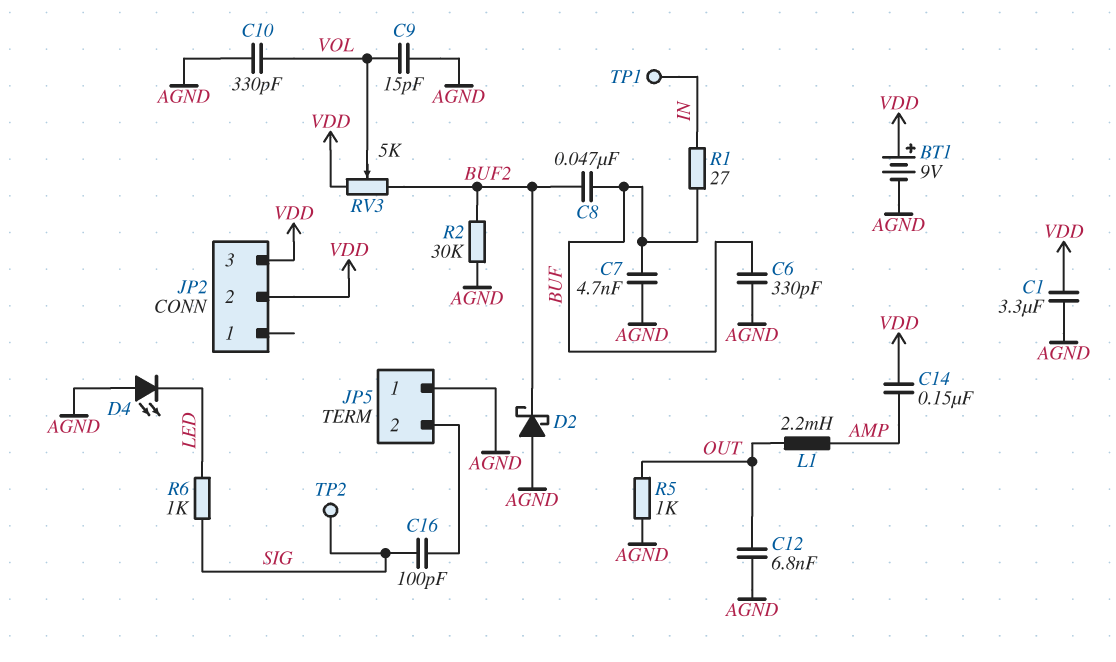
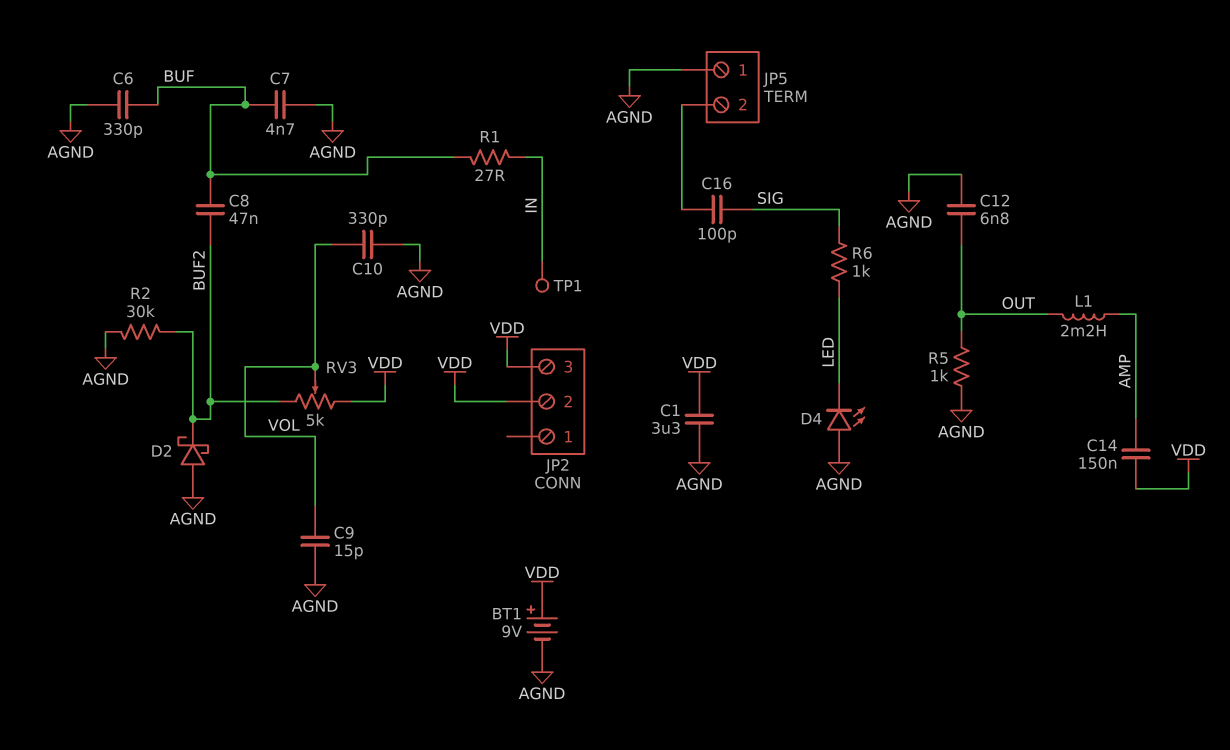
TP2: test point (SIG) -> none

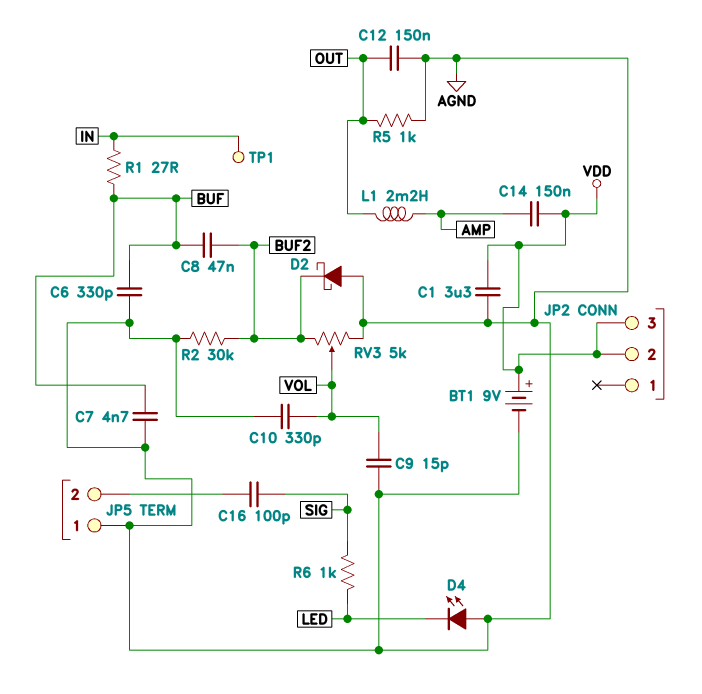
C12: 6.8nF (AGND, OUT) -> 150nF (AGND, OUT)
RV3: 5k (BUF2, VDD, wiper VOL) -> 5k (AGND, BUF2, wiper VOL)

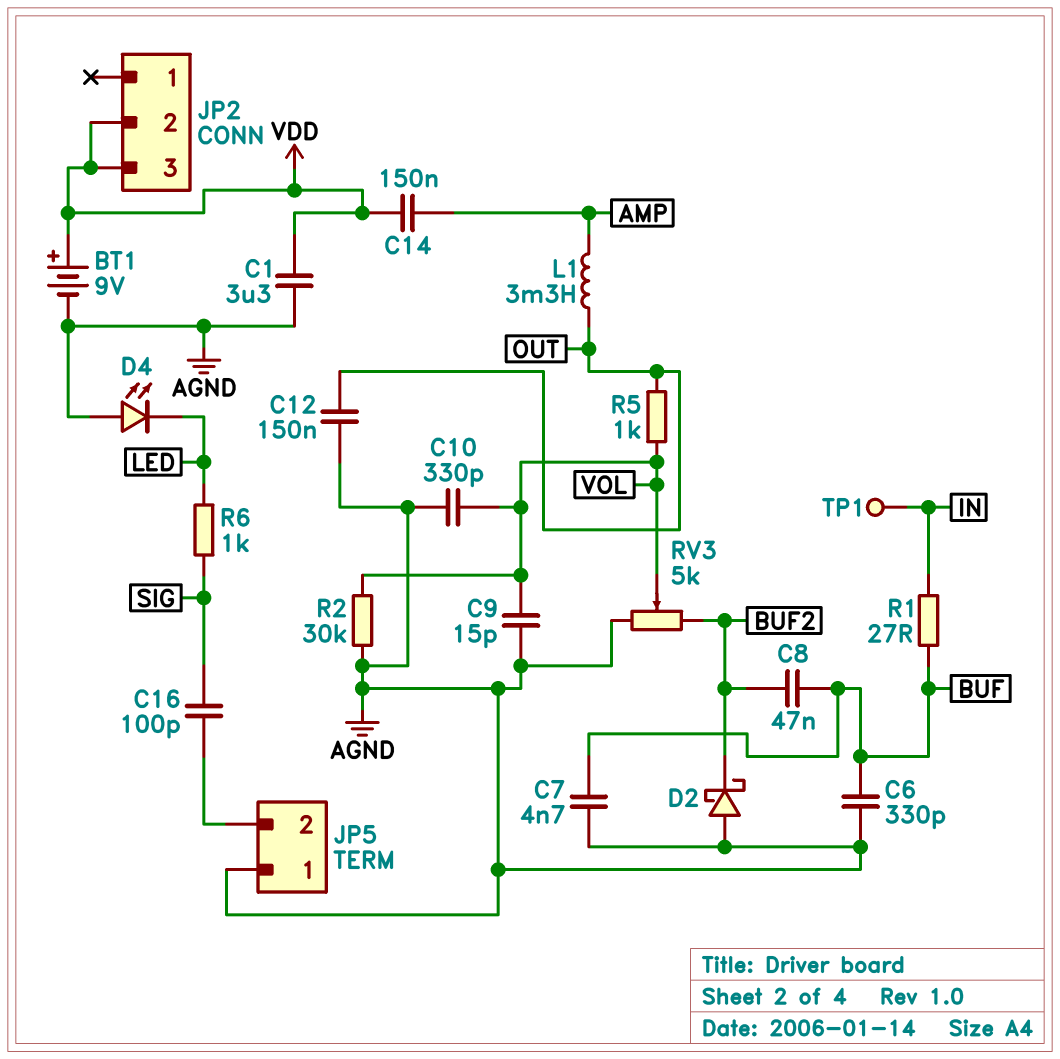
L1: 2.2mH (AMP, OUT) -> 3.3mH (AMP, OUT)
R2: 30k (AGND, BUF2) -> 30k (AGND, VOL)
R5: 1k (AGND, OUT) -> 1k (OUT, VOL)

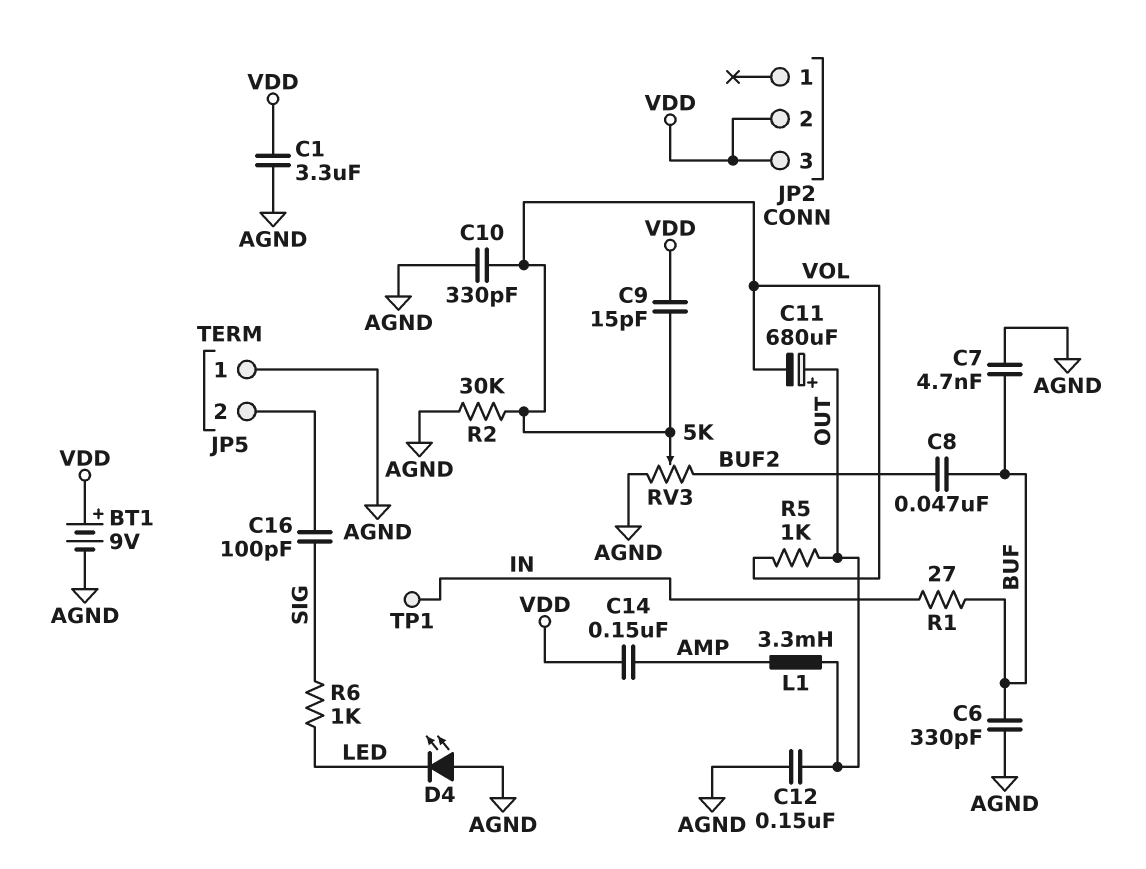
C9: 15pF (AGND, VOL) -> 15pF (VDD, VOL)
C11: none -> 680uF (plus OUT, minus VOL)
D2: schottky (A AGND, K BUF2) -> none

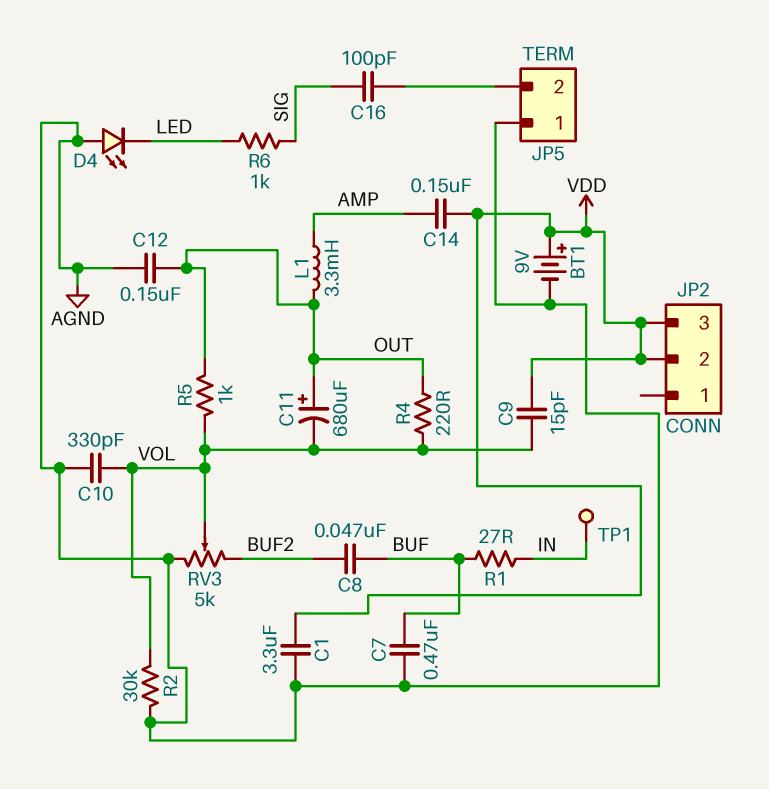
C6: 330pF (AGND, BUF) -> none
C7: 4.7nF (AGND, BUF) -> 470nF (AGND, BUF)
R4: none -> 220 (OUT, VOL)

